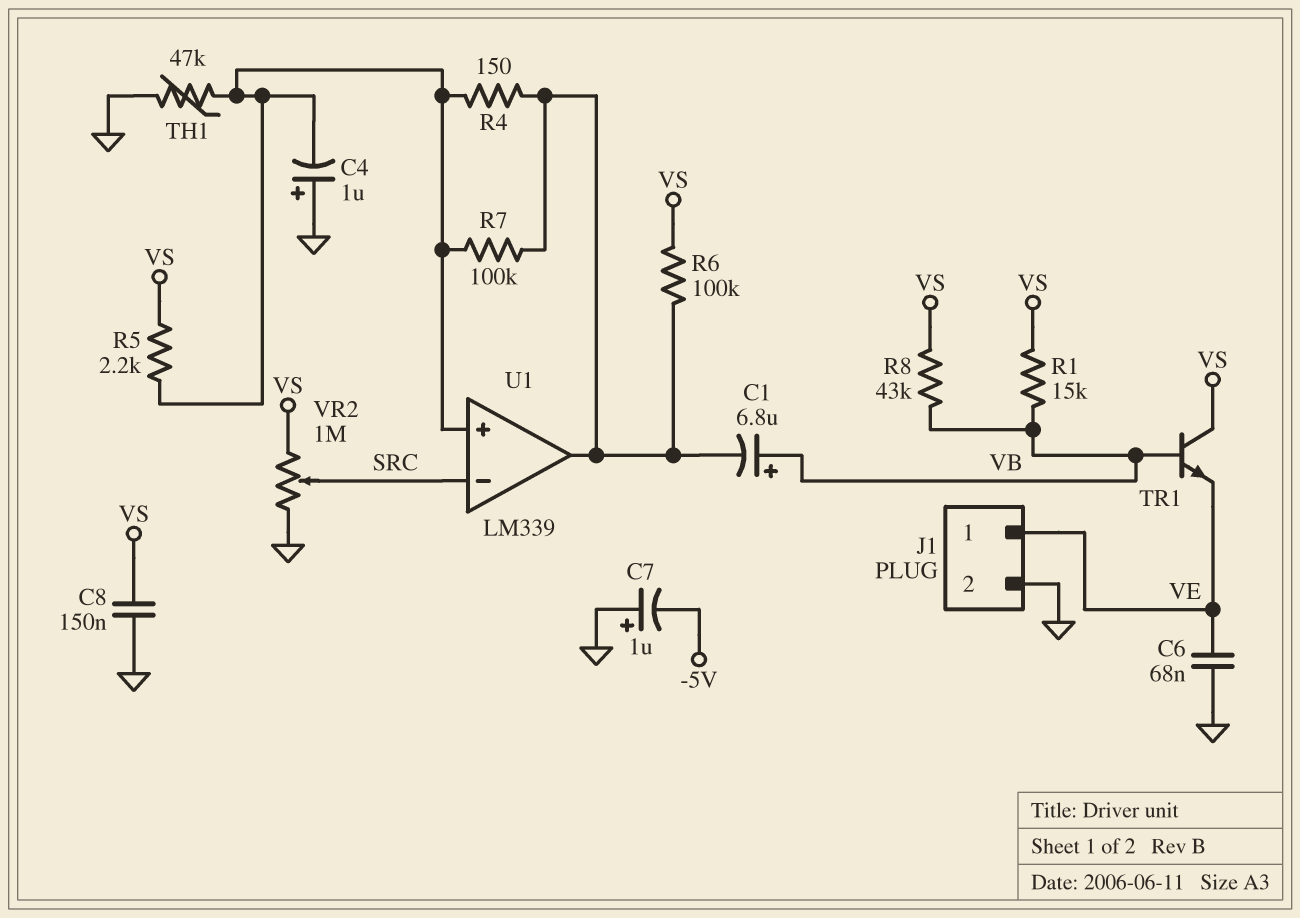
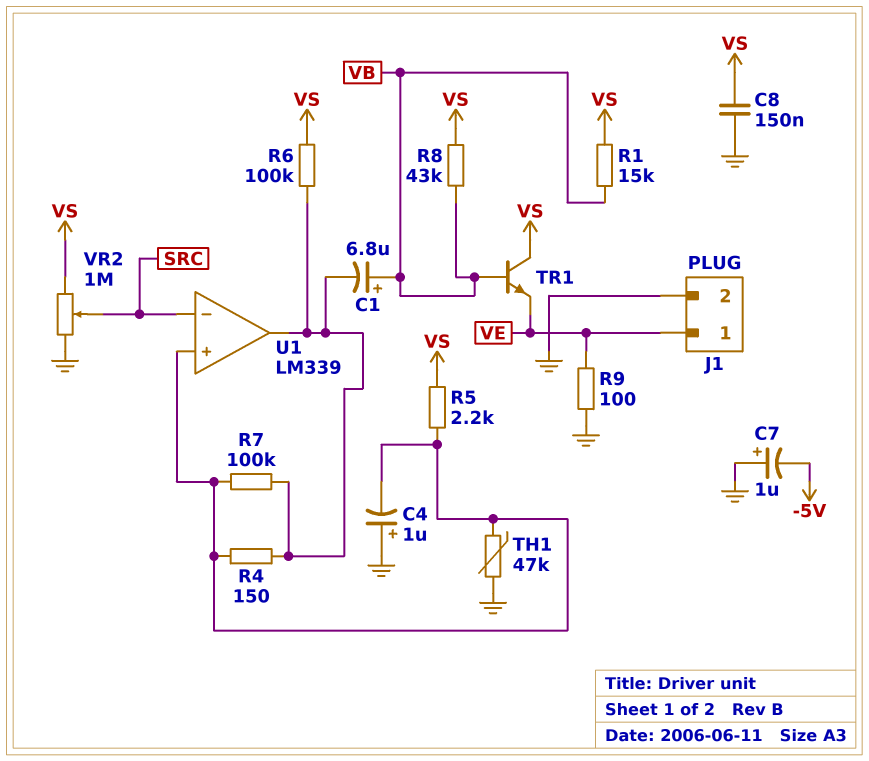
C6: 68nF (GND, VE) -> none
R9: none -> 100 (GND, VE)

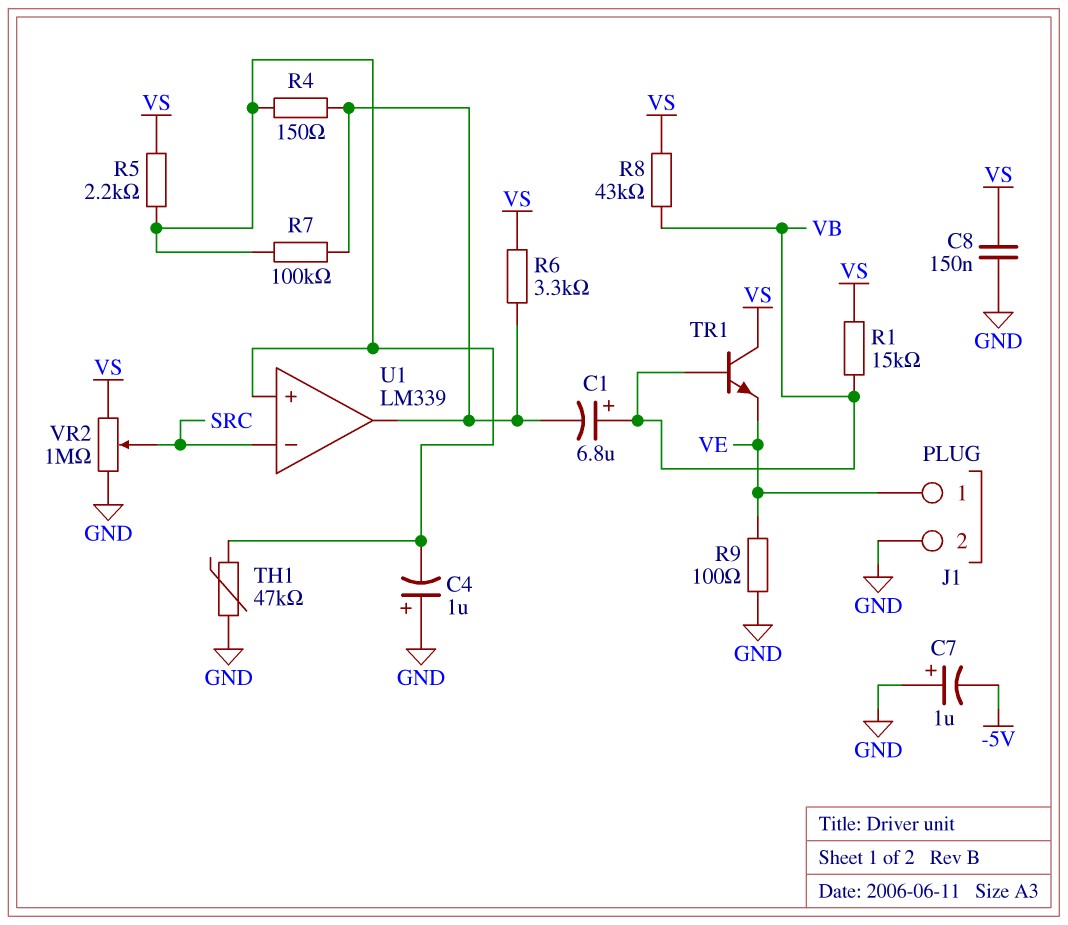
R6: 100k (U1/out, VS) -> 3.3k (U1/out, VS)

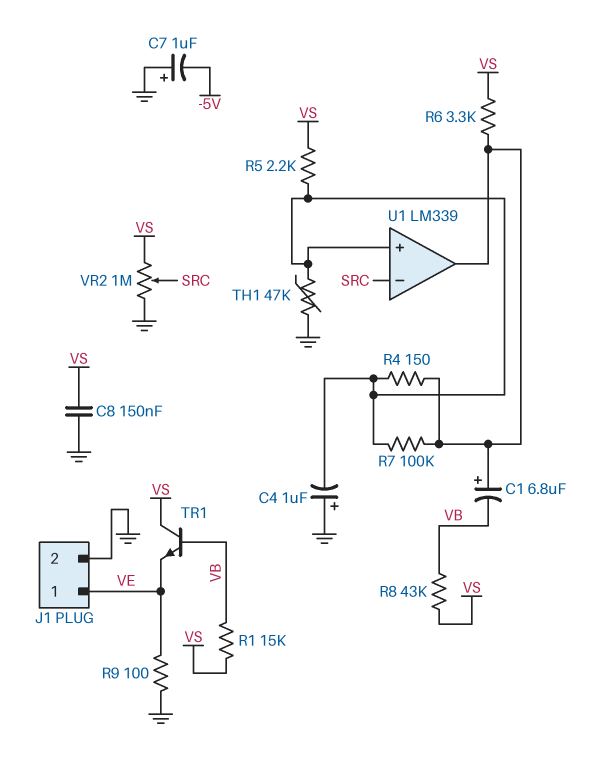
C1: 6.8uF (plus VB, minus U1/out) -> 6.8uF (plus U1/out, minus VB)

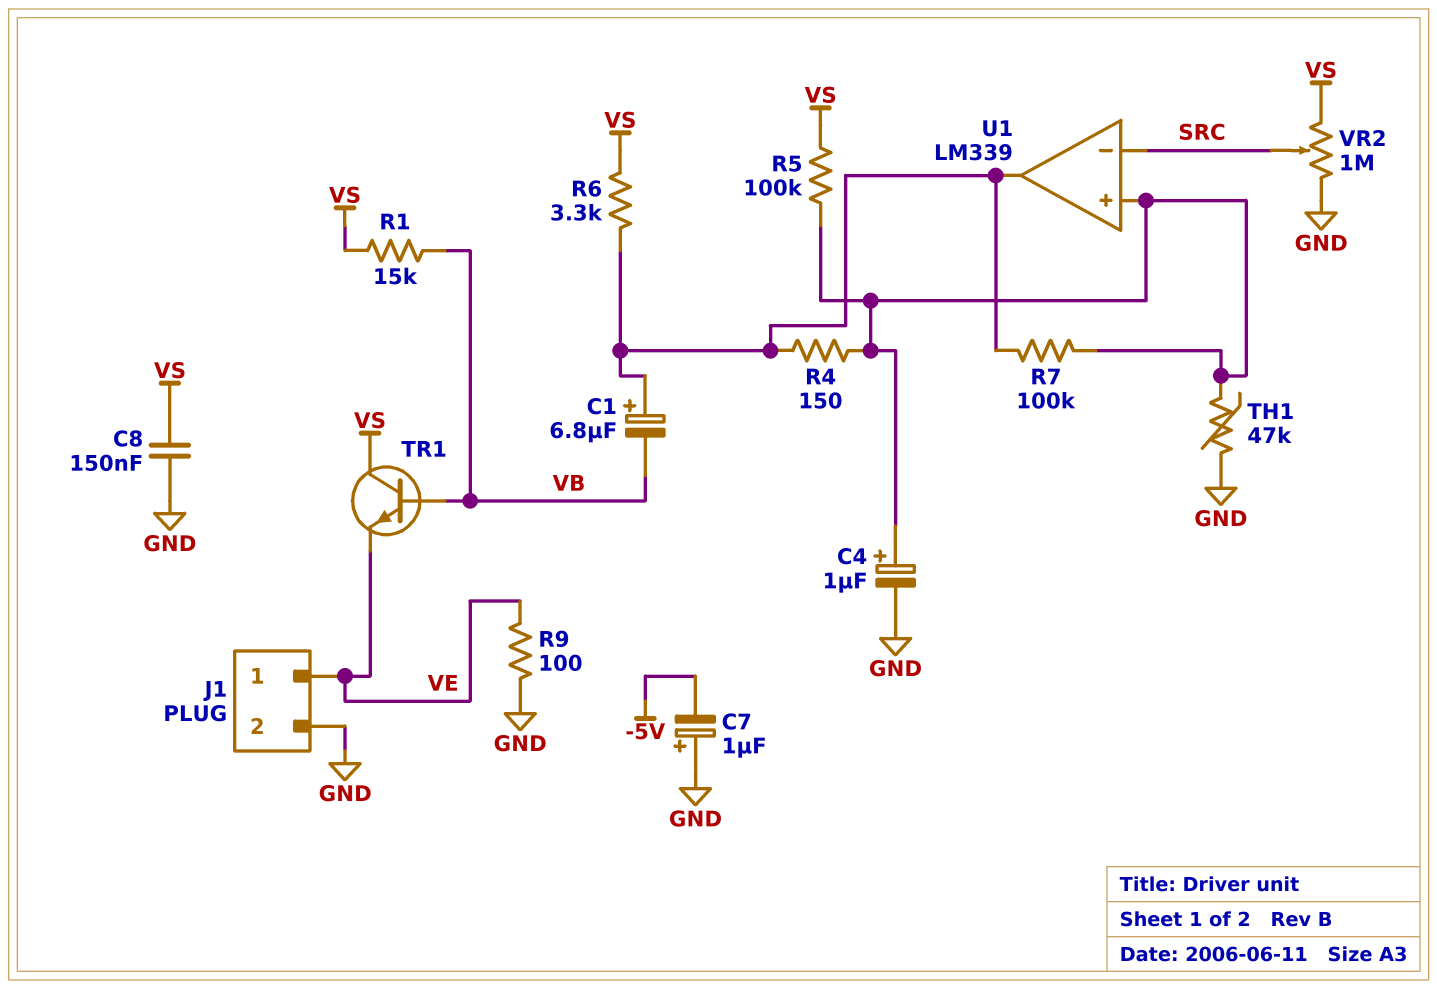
C4: 1uF (plus GND, minus U1/in+) -> 1uF (plus U1/in+, minus GND)
R5: 2.2k (U1/in+, VS) -> 100k (U1/in+, VS)
R8: 43k (VB, VS) -> none

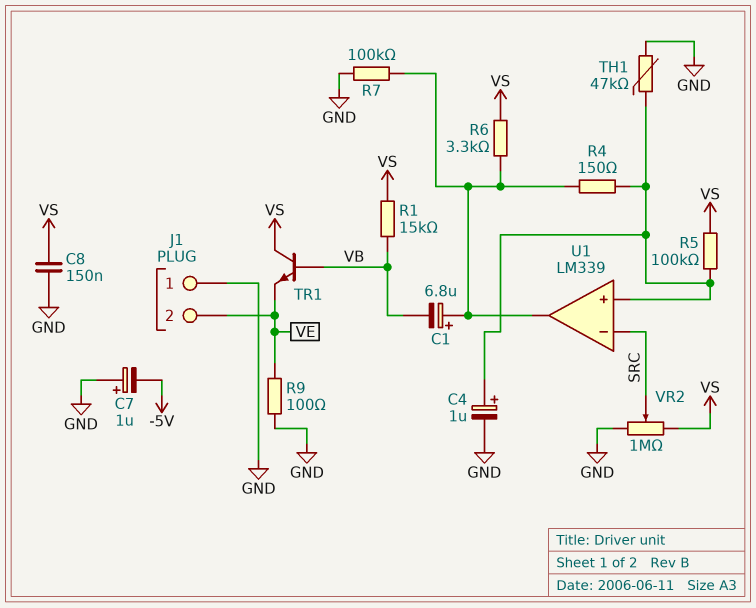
J1 pin 1: VE -> GND
J1 pin 2: GND -> VE
R7: 100k (U1/in+, U1/out) -> 100k (GND, U1/out)

